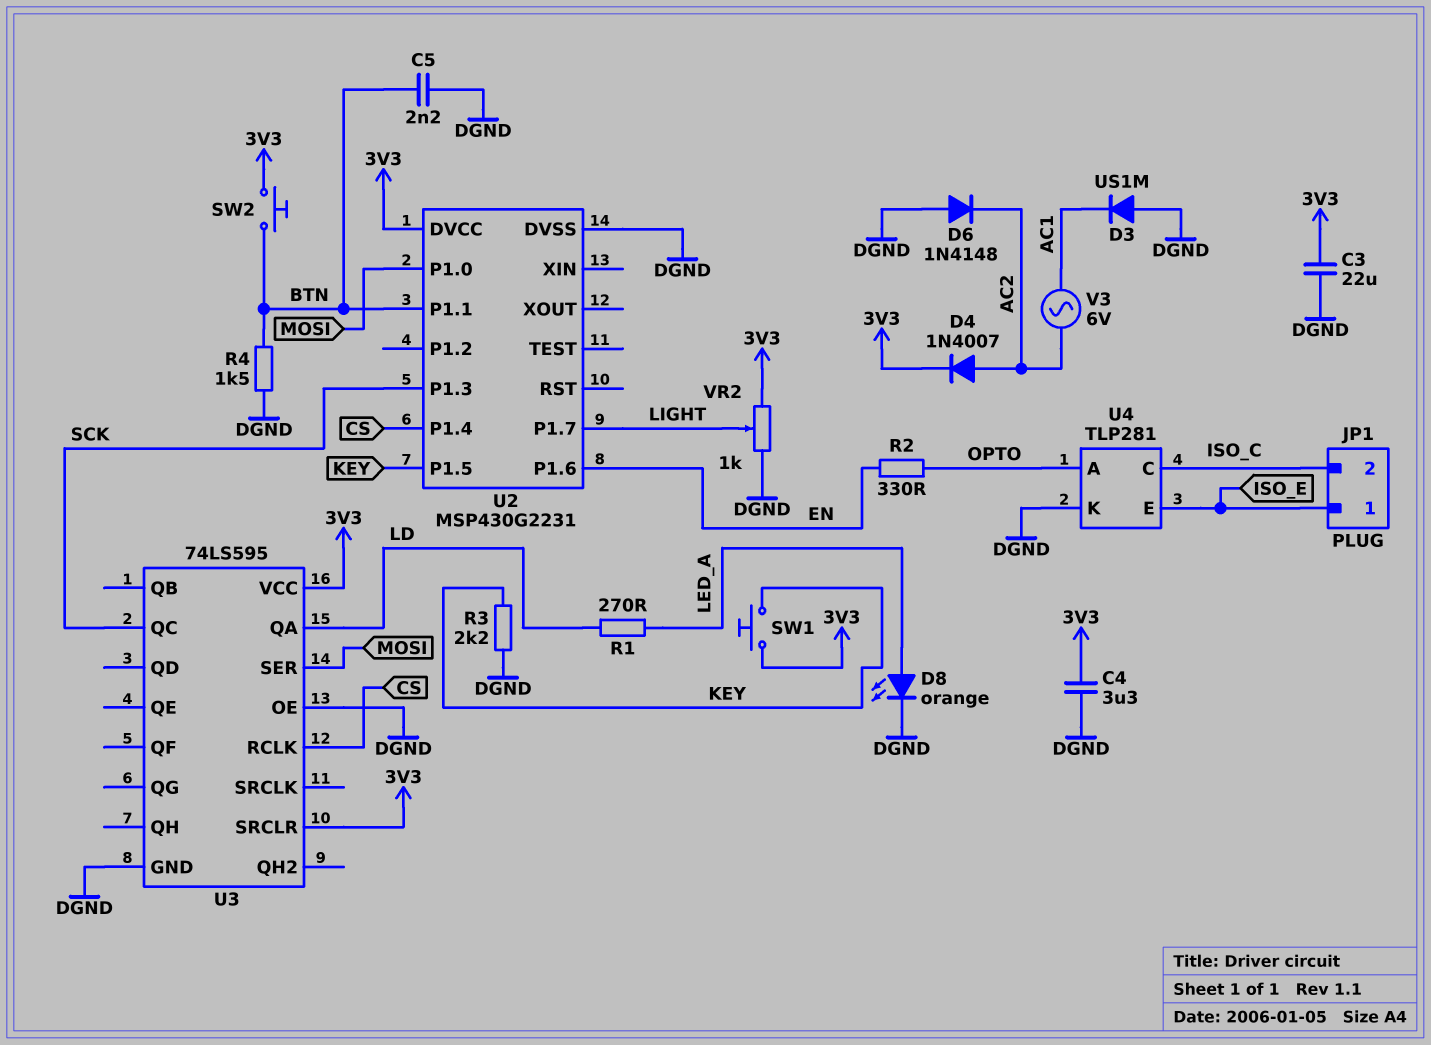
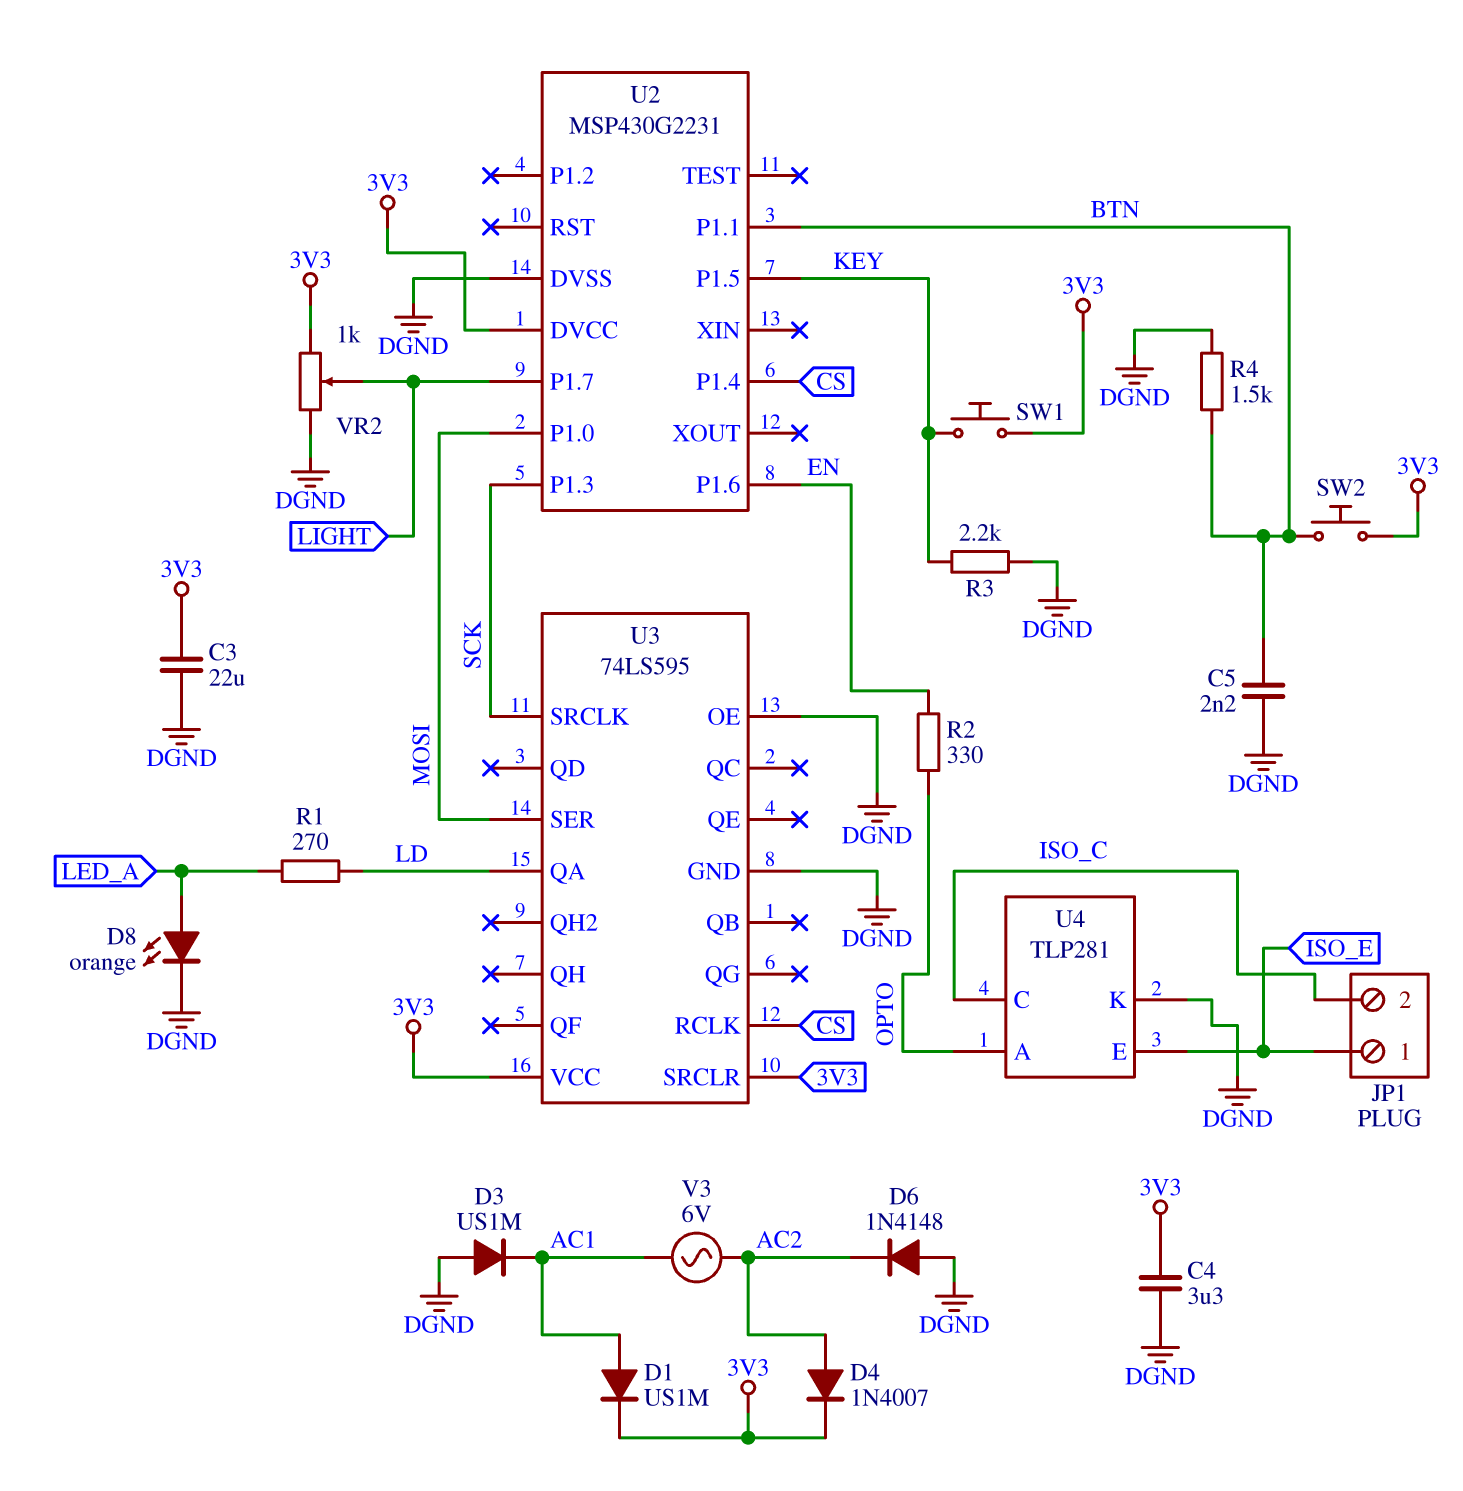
D1: none -> diode US1M (A AC1, K 3V3)
U3 pin QC: SCK -> none
U3 pin SRCLK: none -> SCK

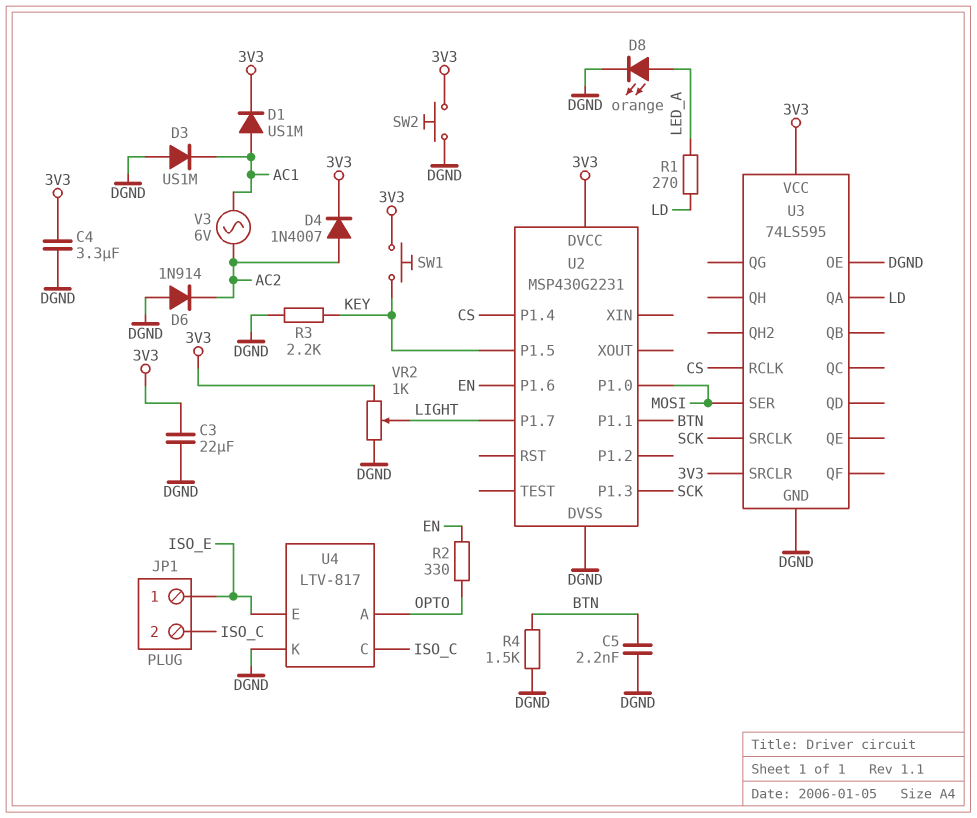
D6: diode 1N4148 (A DGND, K AC2) -> diode 1N914 (A DGND, K AC2)
SW2: button (3V3, BTN) -> button (3V3, DGND)
U4: TLP281 -> LTV-817

